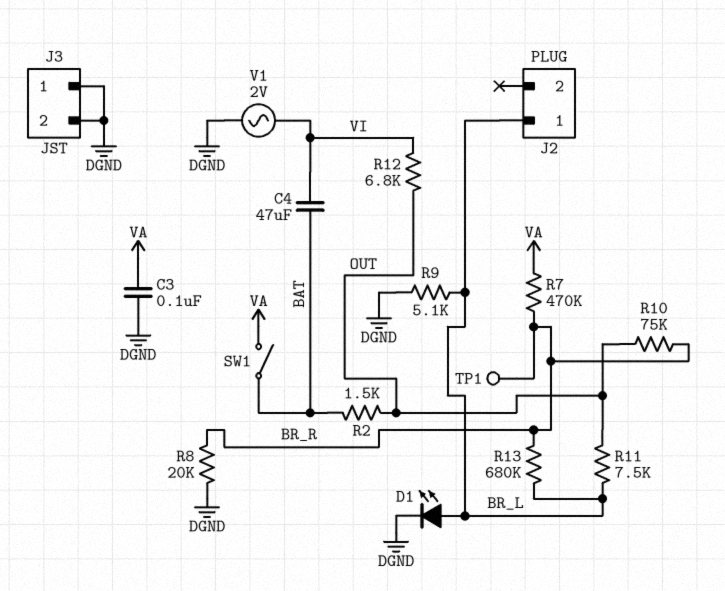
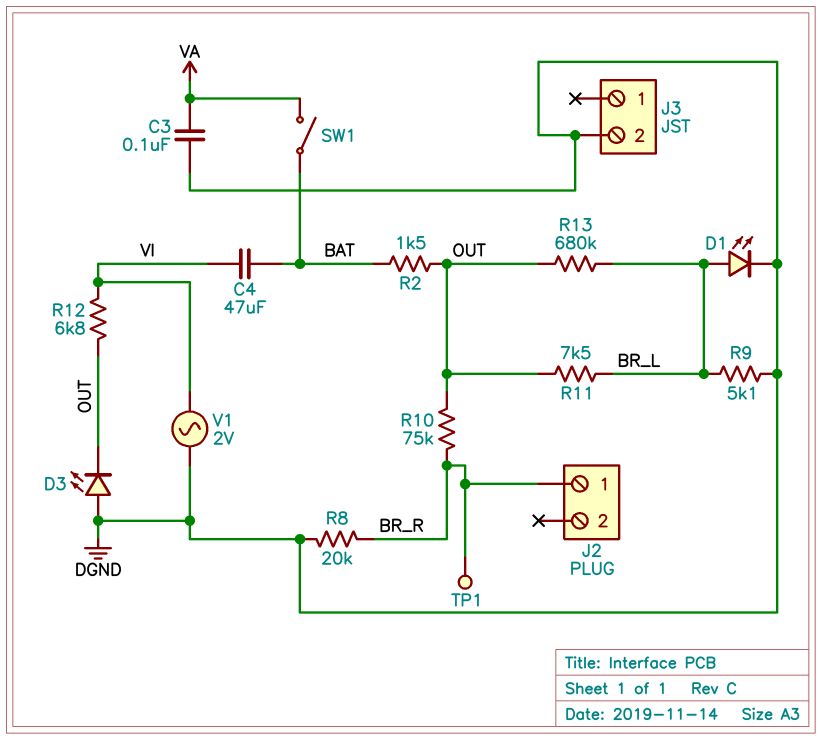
D3: none -> LED (A DGND, K OUT)
J2 pin 1: BR_L -> BR_R
J3 pin 1: DGND -> none
R7: 470k (BR_R, VA) -> none
R13: 680k (BR_L, BR_R) -> 680k (BR_L, OUT)

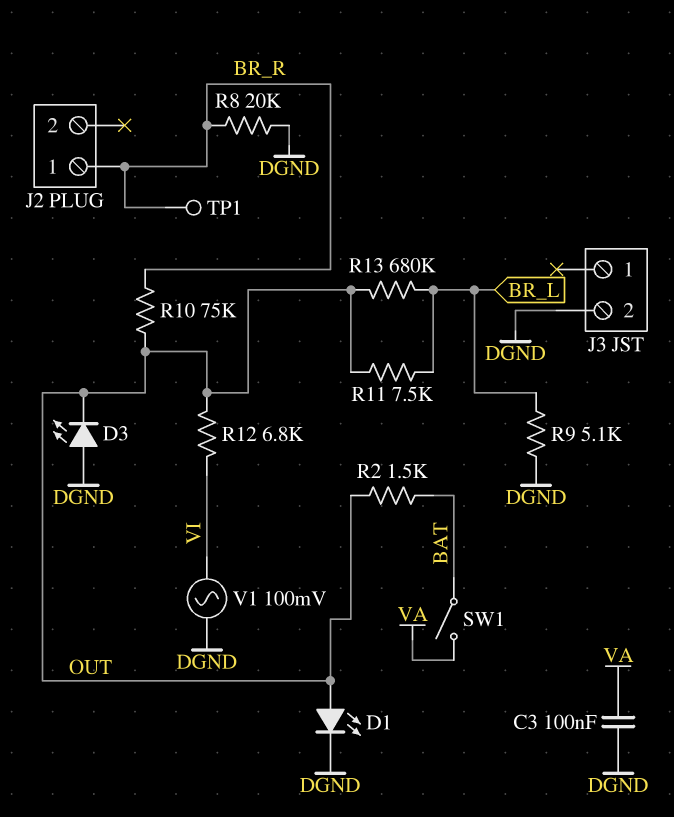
C4: 47uF (BAT, VI) -> none
D1: LED (A BR_L, K DGND) -> LED (A OUT, K DGND)
V1: AC 2V (DGND, VI) -> AC 100mV (DGND, VI)

